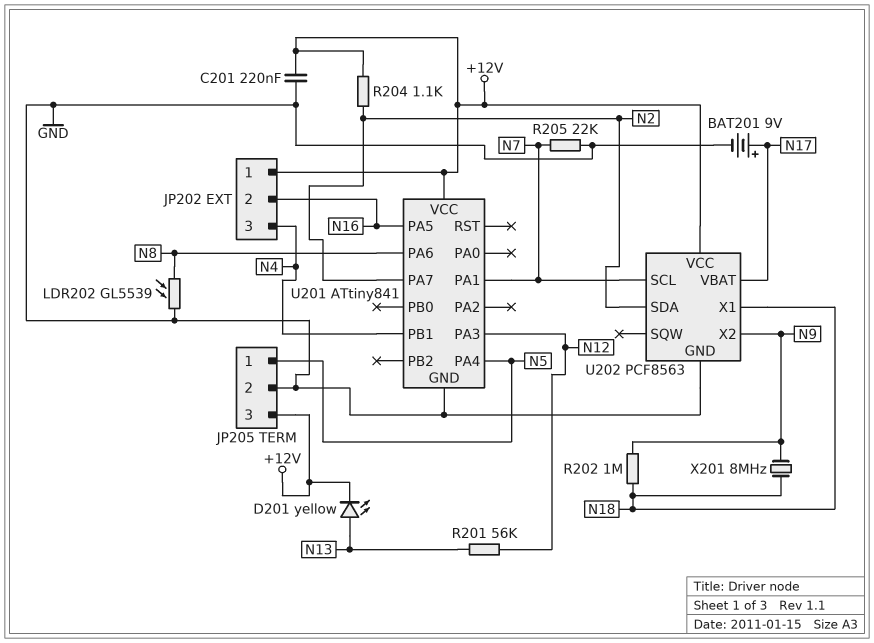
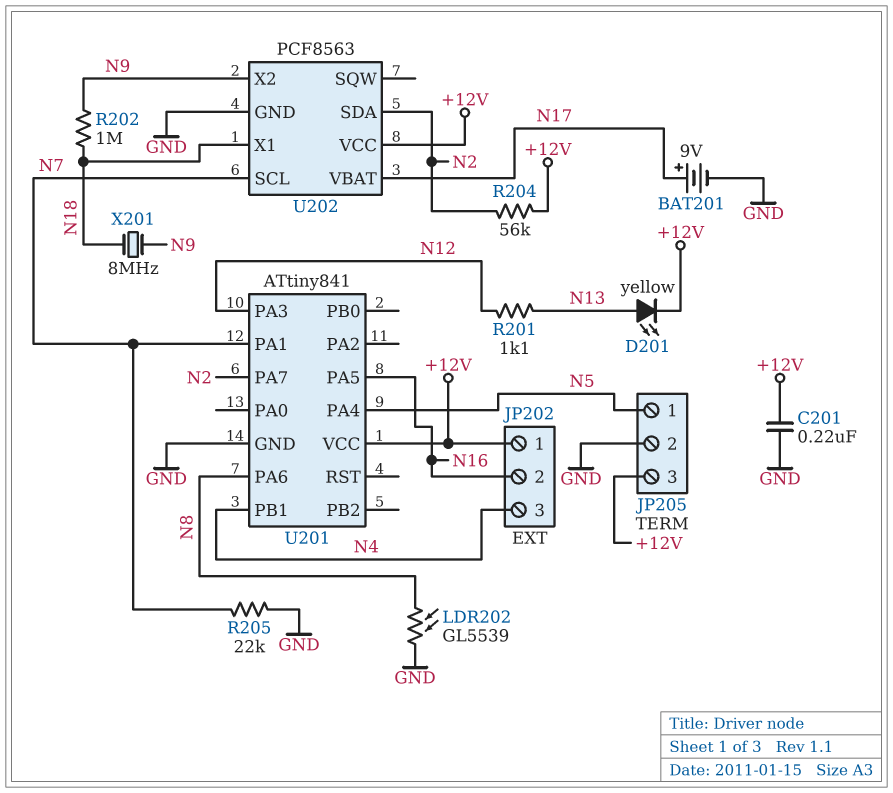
R201: 56k (N12, N13) -> 1.1k (N12, N13)
R204: 1.1k (+12V, N2) -> 56k (+12V, N2)

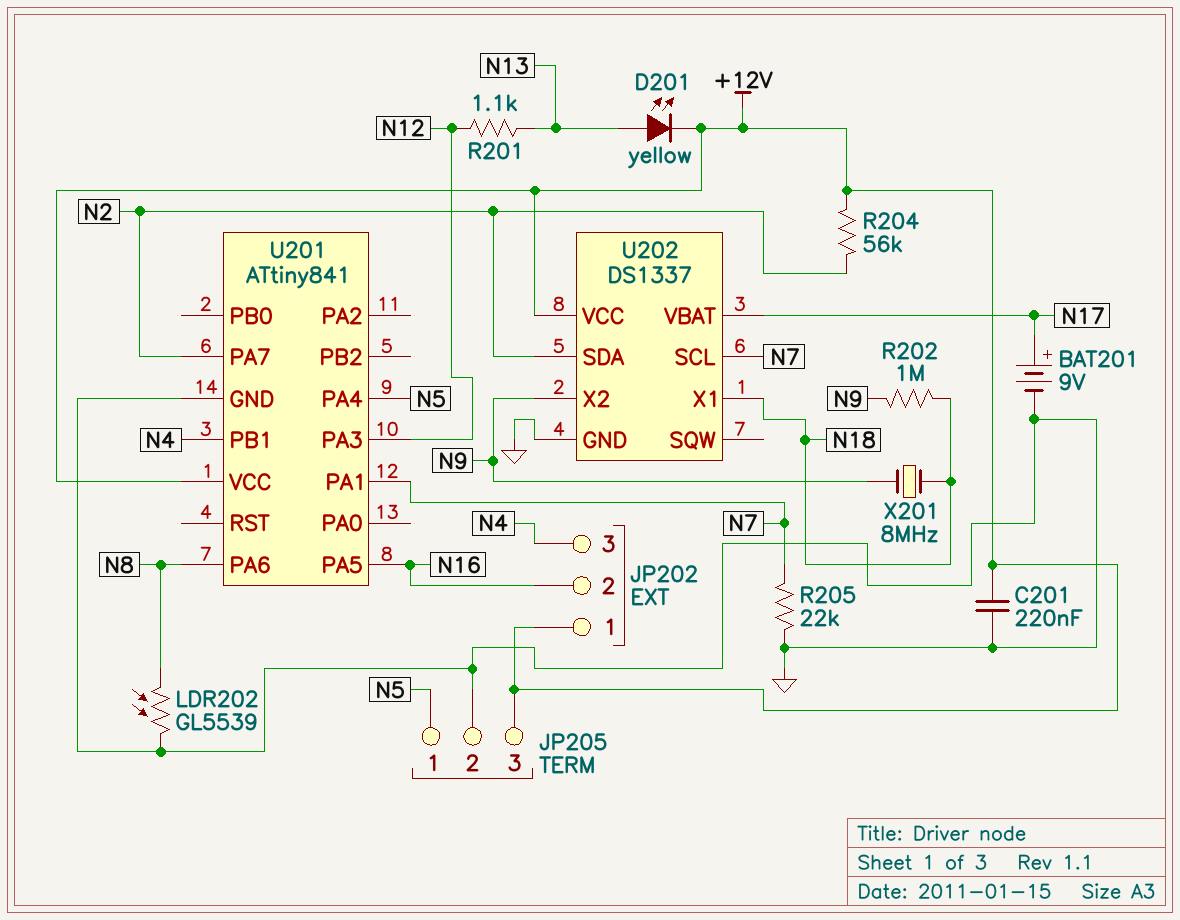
U202: PCF8563 -> DS1337

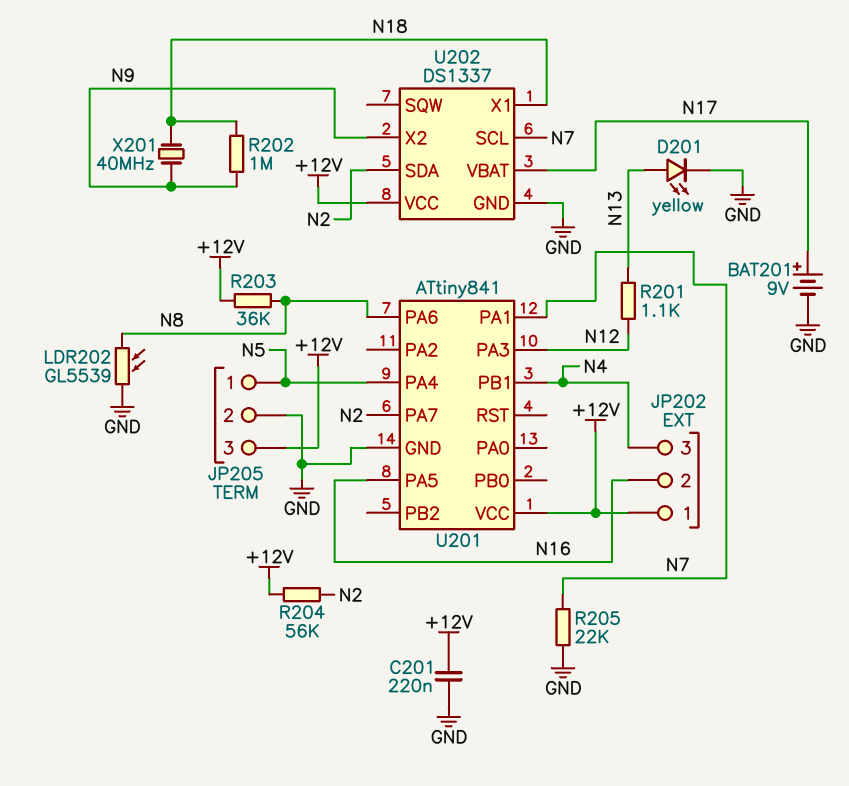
D201: LED yellow (A N13, K +12V) -> LED yellow (A N13, K GND)
R203: none -> 36k (+12V, N8)
X201: 8MHz (N9, N18) -> 40MHz (N9, N18)

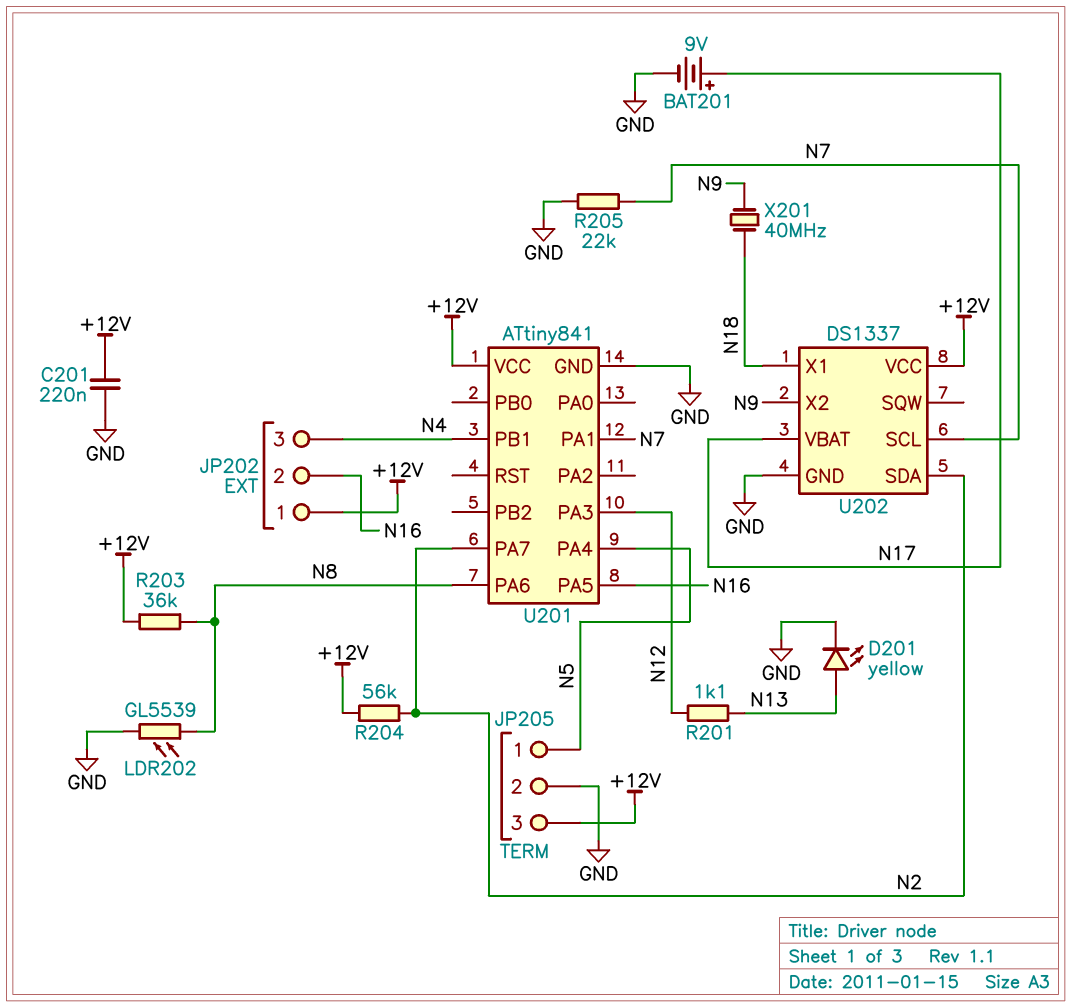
R202: 1M (N9, N18) -> none

